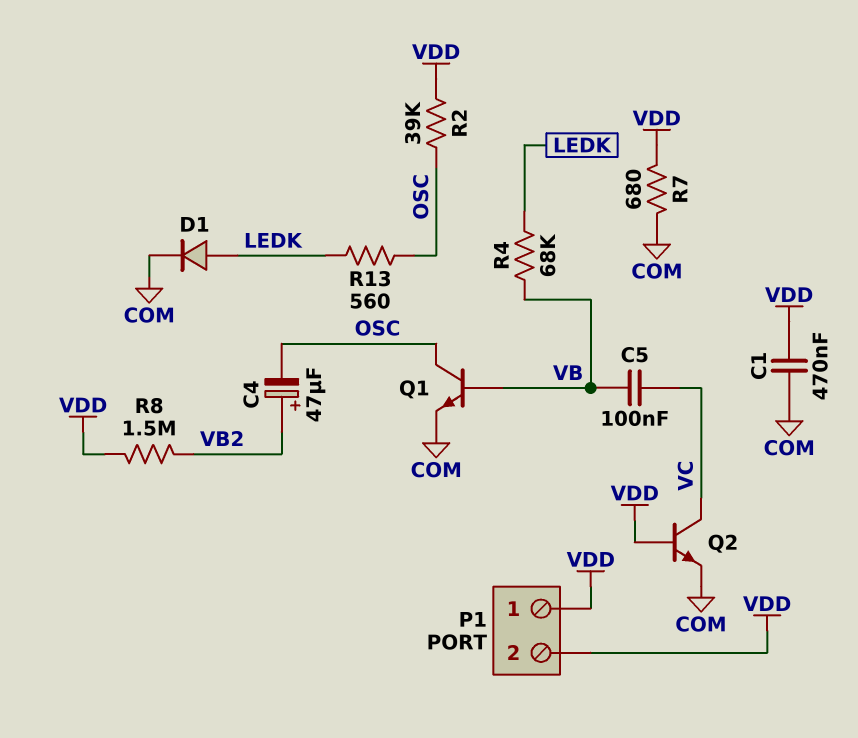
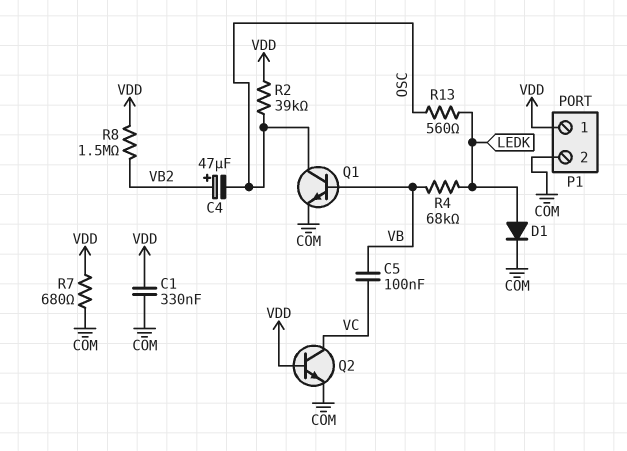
C1: 470nF (COM, VDD) -> 330nF (COM, VDD)
P1 pin 2: VDD -> COM

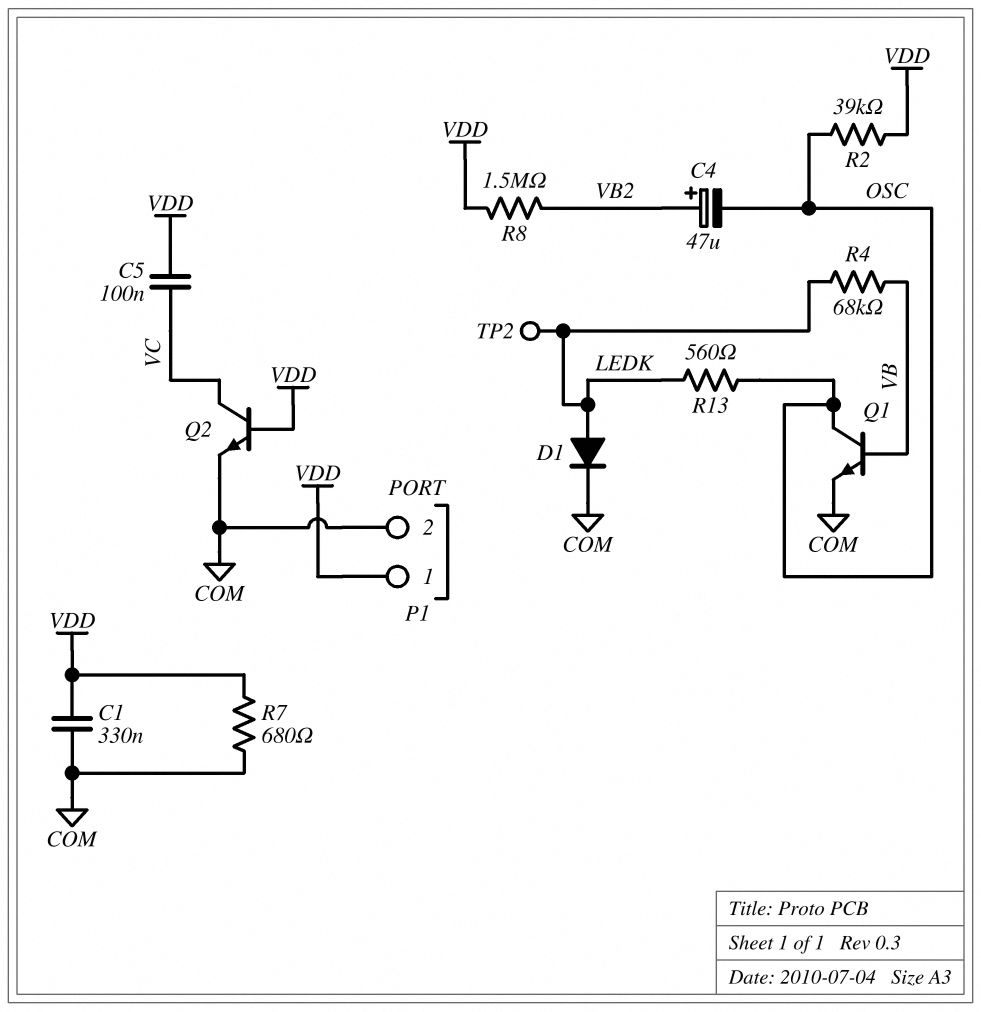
C5: 100nF (VB, VC) -> 100nF (VC, VDD)
TP2: none -> test point (LEDK)

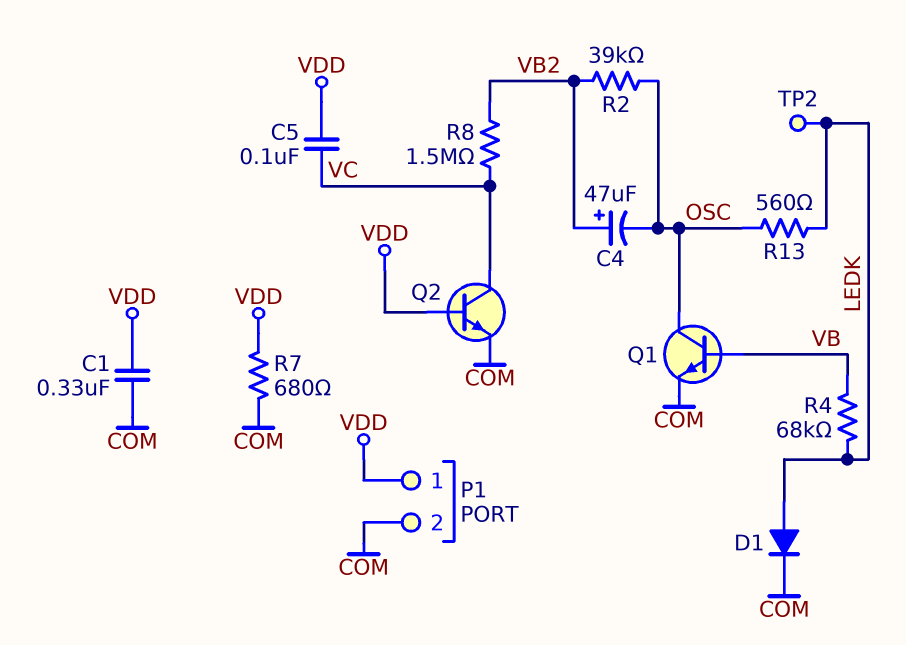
R2: 39k (OSC, VDD) -> 39k (OSC, VB2)
R8: 1.5M (VB2, VDD) -> 1.5M (VB2, VC)

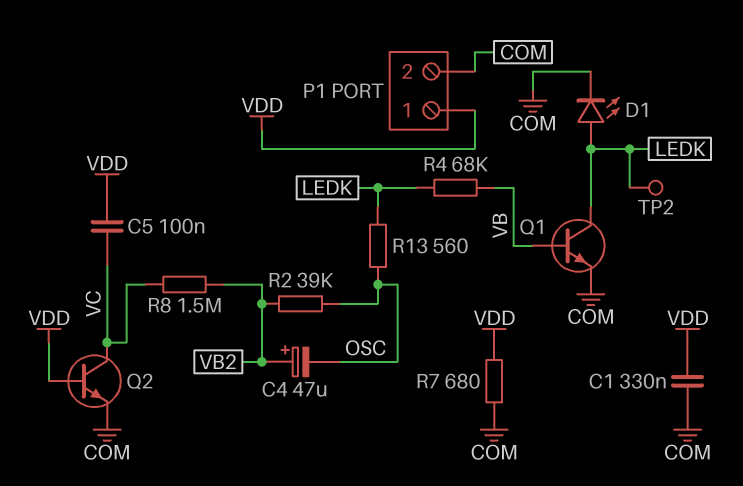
D1: diode (A LEDK, K COM) -> LED (A LEDK, K COM)
Q1: NPN (B VB, C OSC, E COM) -> NPN (B VB, C LEDK, E COM)

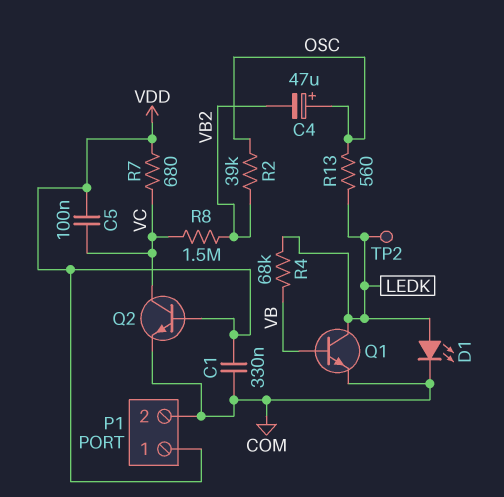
C4: 47uF (plus VB2, minus OSC) -> 47uF (plus OSC, minus VB2)
R7: 680 (COM, VDD) -> 680 (VC, VDD)

